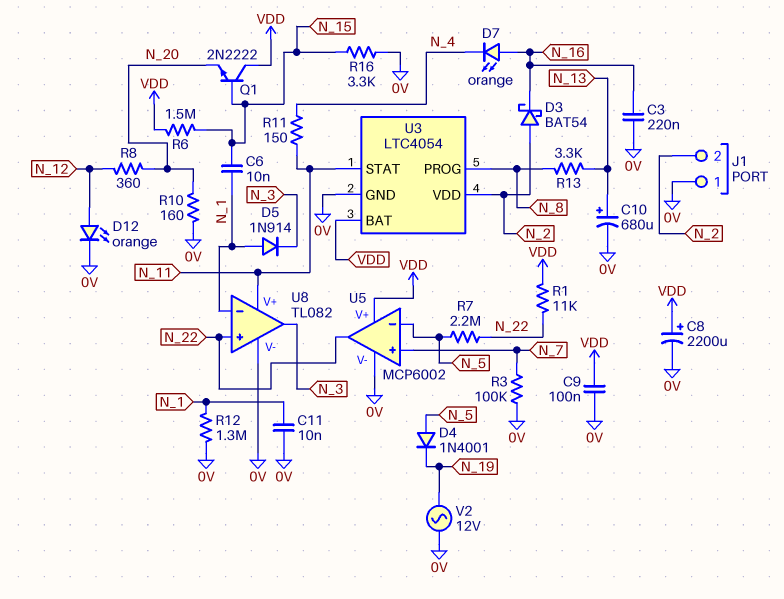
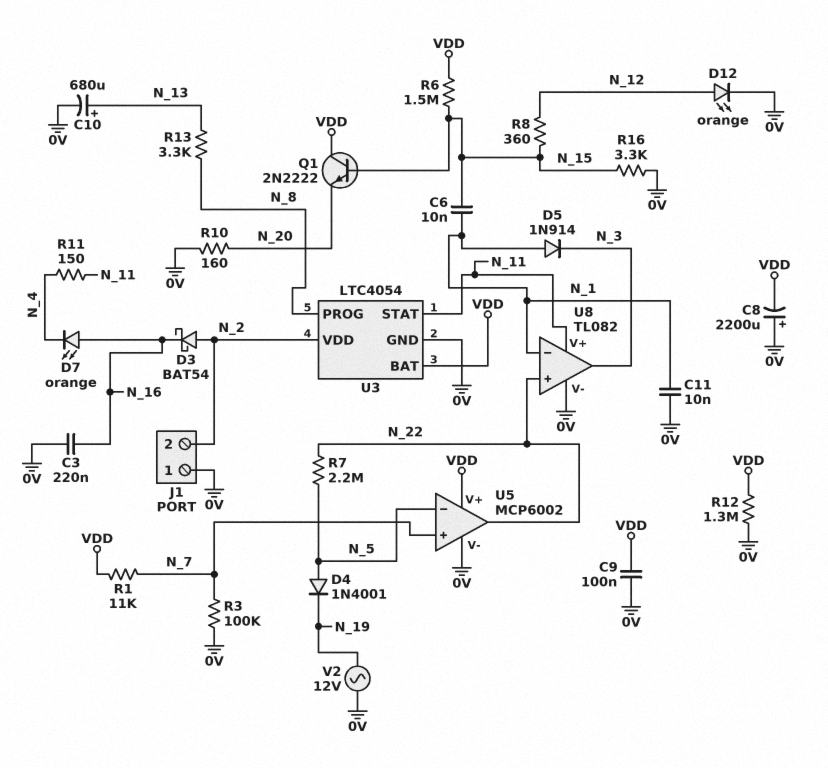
C8: 2200uF (plus VDD, minus 0V) -> 2200uF (plus 0V, minus VDD)
R1: 11k (N_22, VDD) -> 11k (N_7, VDD)
R8: 360 (N_12, N_20) -> 360 (N_12, N_15)
R12: 1.3M (0V, N_1) -> 1.3M (0V, VDD)

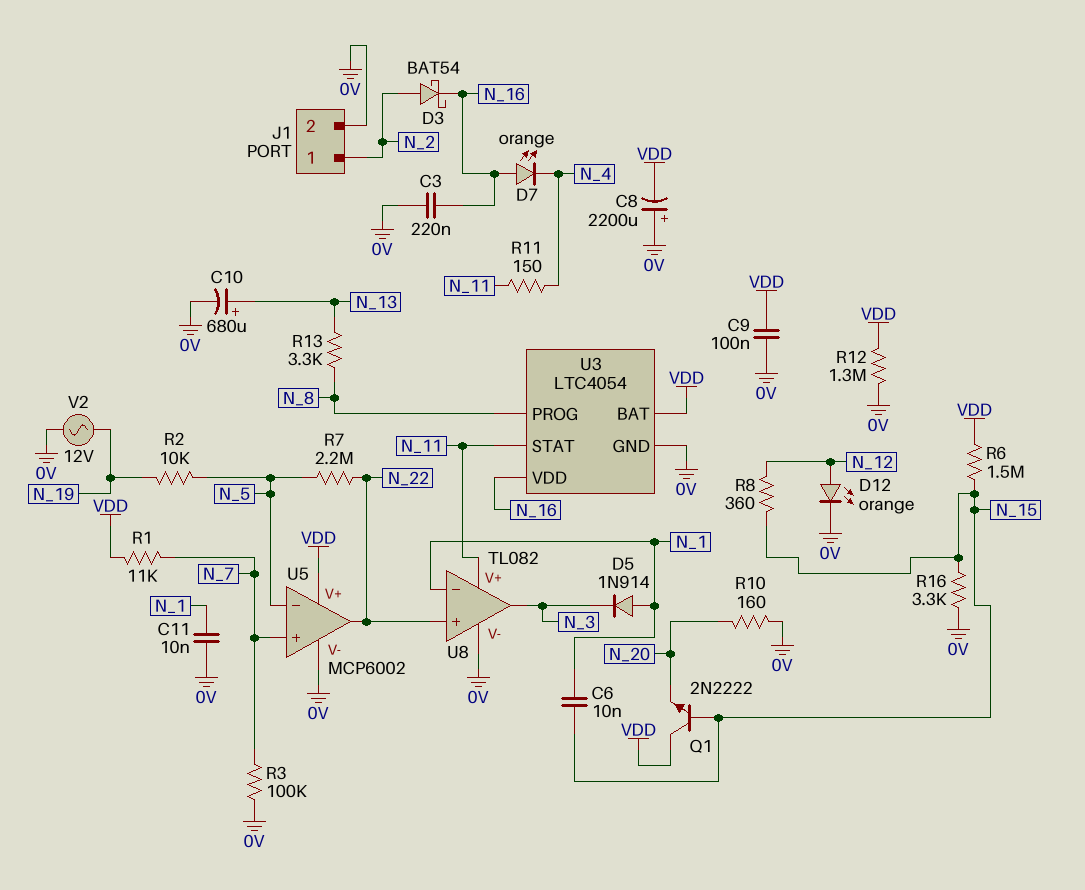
D4: diode 1N4001 (A N_5, K N_19) -> none
J1 pin 1: 0V -> N_2
J1 pin 2: N_2 -> 0V
R2: none -> 10k (N_5, N_19)
U3 pin VDD: N_2 -> N_16

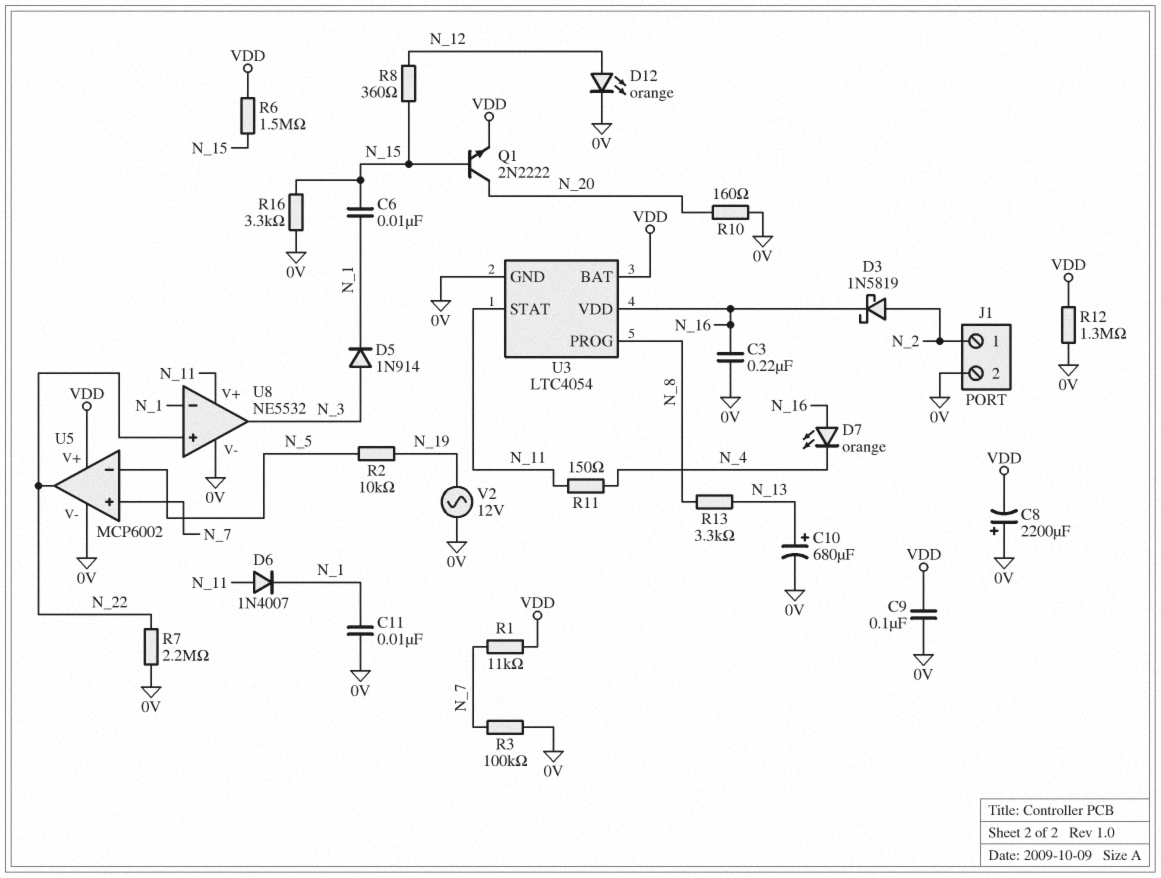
D3: schottky BAT54 (A N_2, K N_16) -> schottky 1N5819 (A N_2, K N_16)
D5: diode 1N914 (A N_1, K N_3) -> diode 1N914 (A N_3, K N_1)
D6: none -> diode 1N4007 (A N_11, K N_1)
Q1: NPN 2N2222 (B N_15, C VDD, E N_20) -> NPN 2N2222 (B N_15, C N_20, E VDD)
R7: 2.2M (N_5, N_22) -> 2.2M (0V, N_22)
U8: TL082 -> NE5532

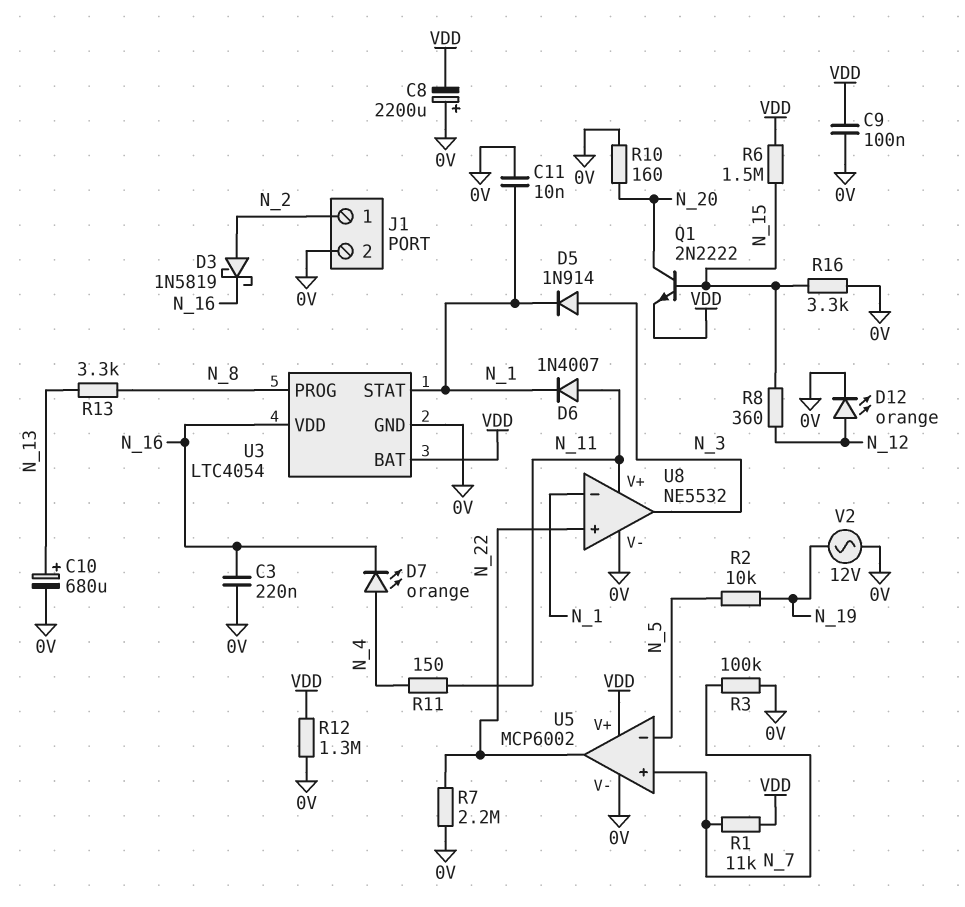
C6: 10nF (N_1, N_15) -> none
D7: LED orange (A N_16, K N_4) -> LED orange (A N_4, K N_16)
U3 pin STAT: N_11 -> N_1

